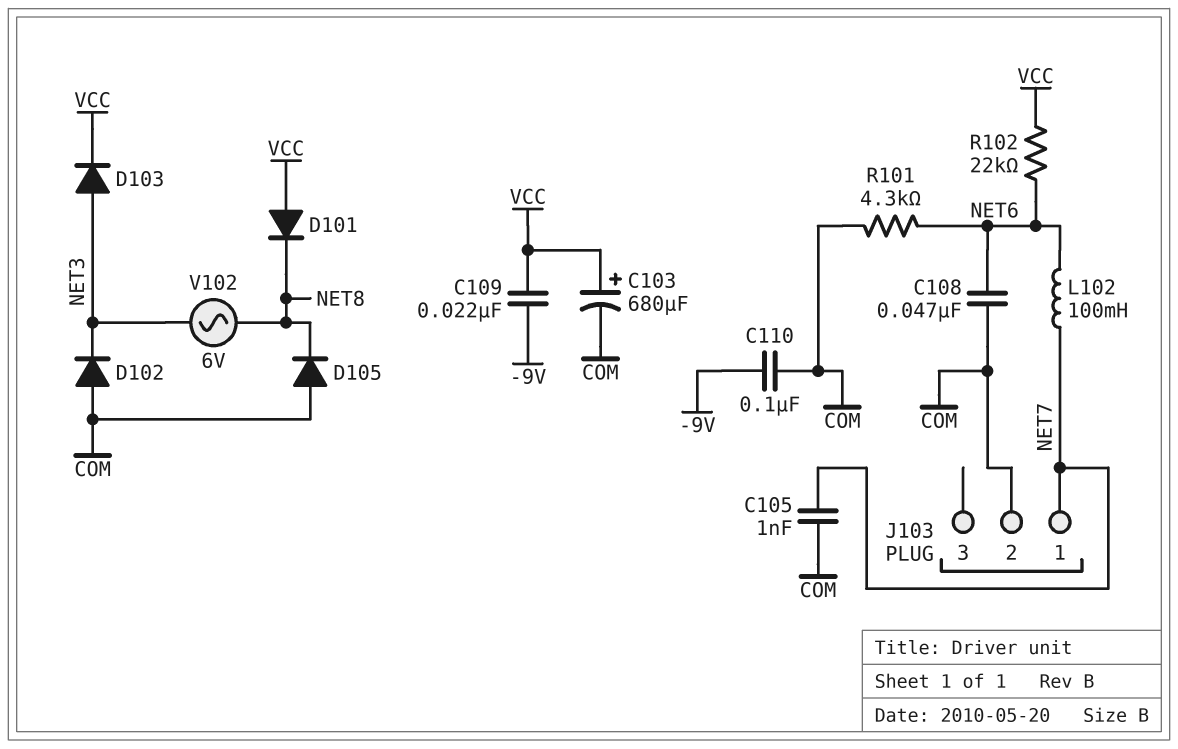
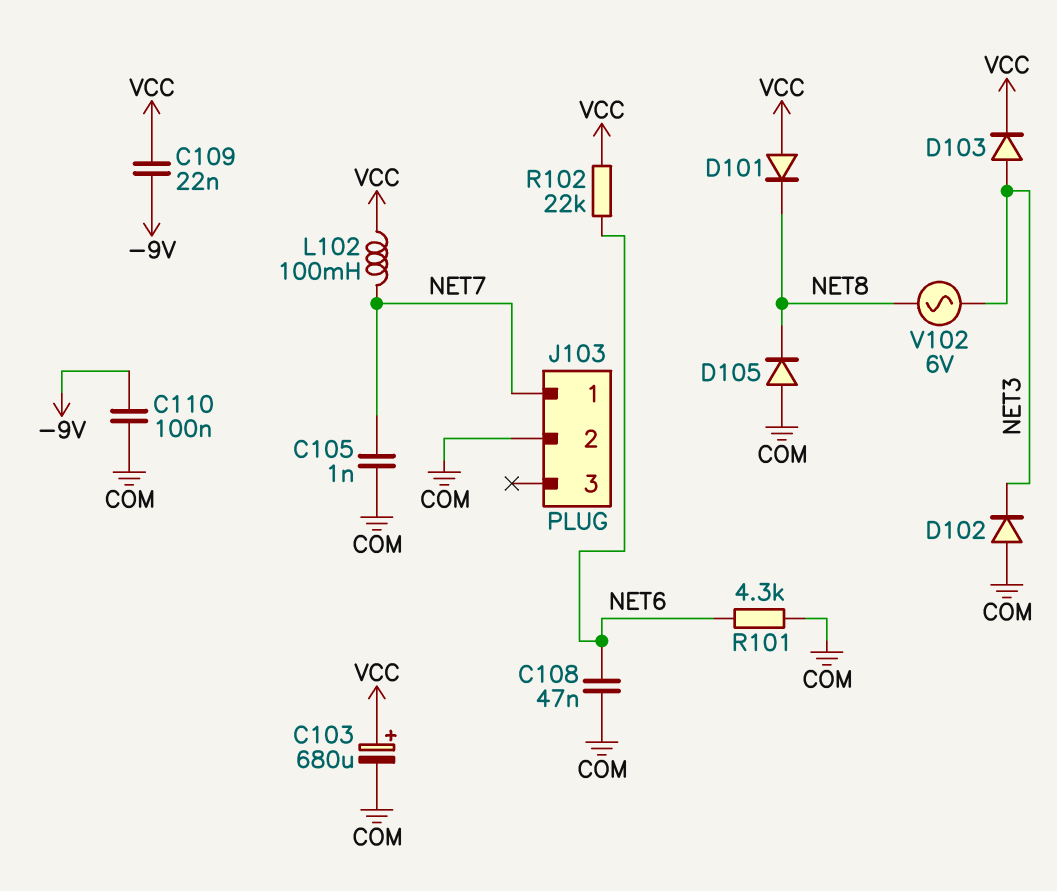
L102: 100mH (NET6, NET7) -> 100mH (NET7, VCC)

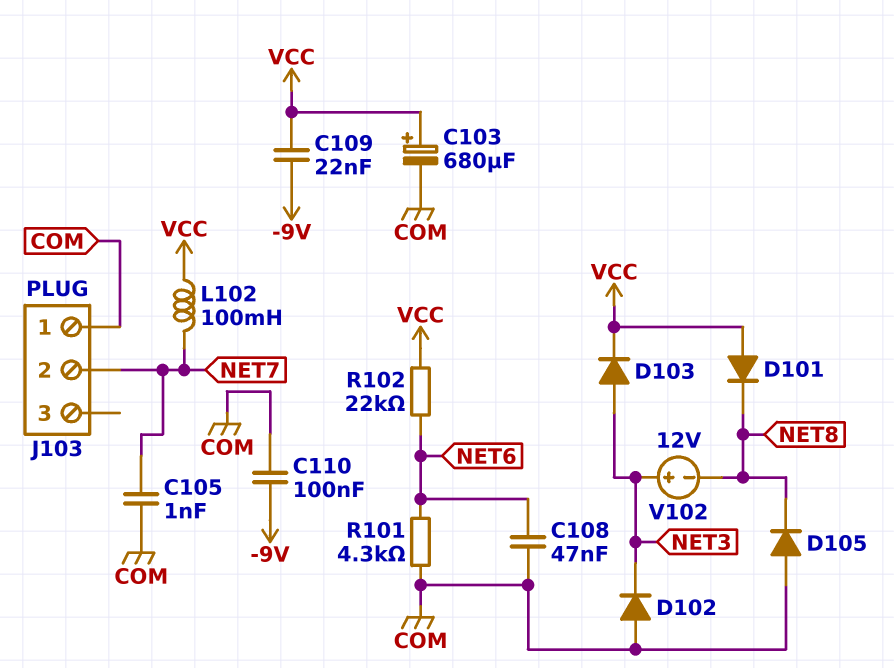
J103 pin 1: NET7 -> COM
J103 pin 2: COM -> NET7
V102: AC 6V (NET3, NET8) -> 12V (plus NET3, minus NET8)

